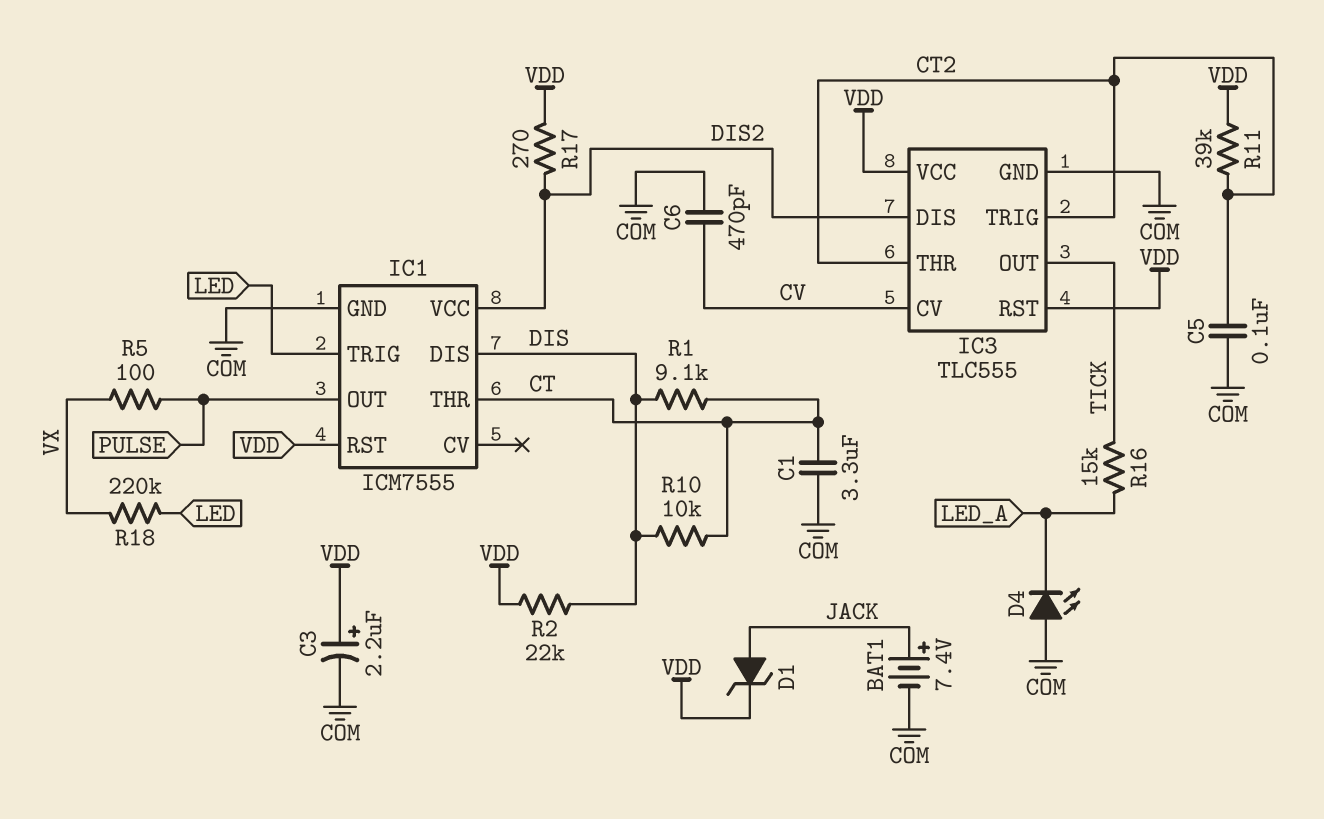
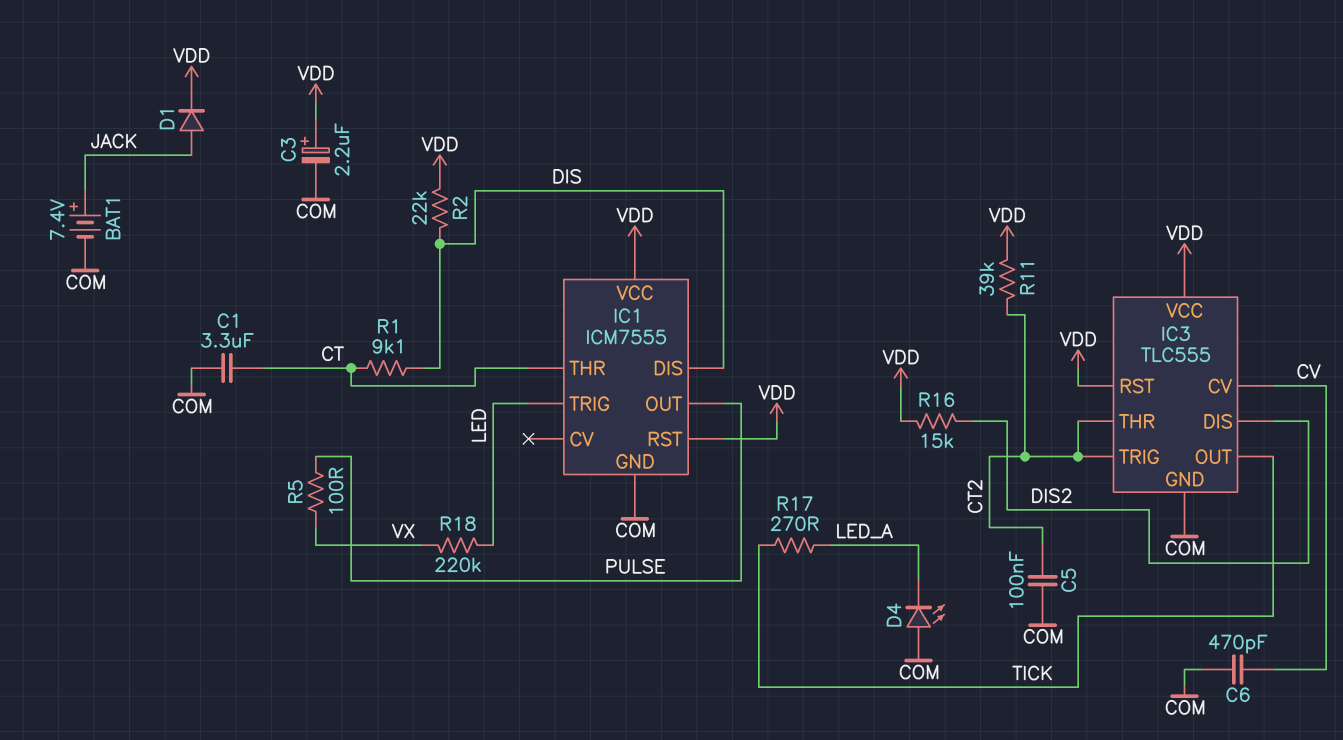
D1: zener (A JACK, K VDD) -> diode (A JACK, K VDD)
IC1 pin VCC: DIS2 -> VDD
R10: 10k (CT, DIS) -> none
R16: 15k (LED_A, TICK) -> 15k (DIS2, VDD)
R17: 270 (DIS2, VDD) -> 270 (LED_A, TICK)

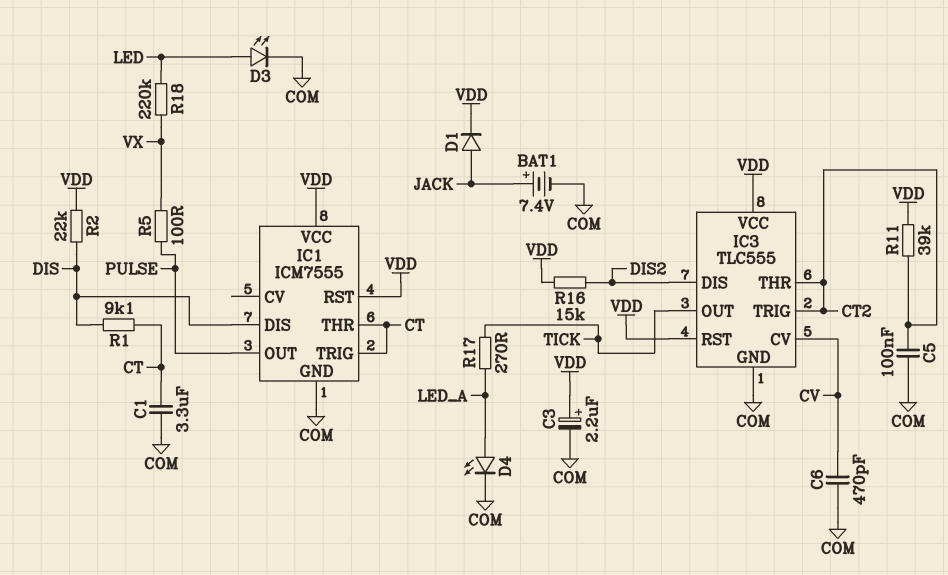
D3: none -> LED (A LED, K COM)
D4: LED (A COM, K LED_A) -> LED (A LED_A, K COM)
IC1 pin TRIG: LED -> CT

